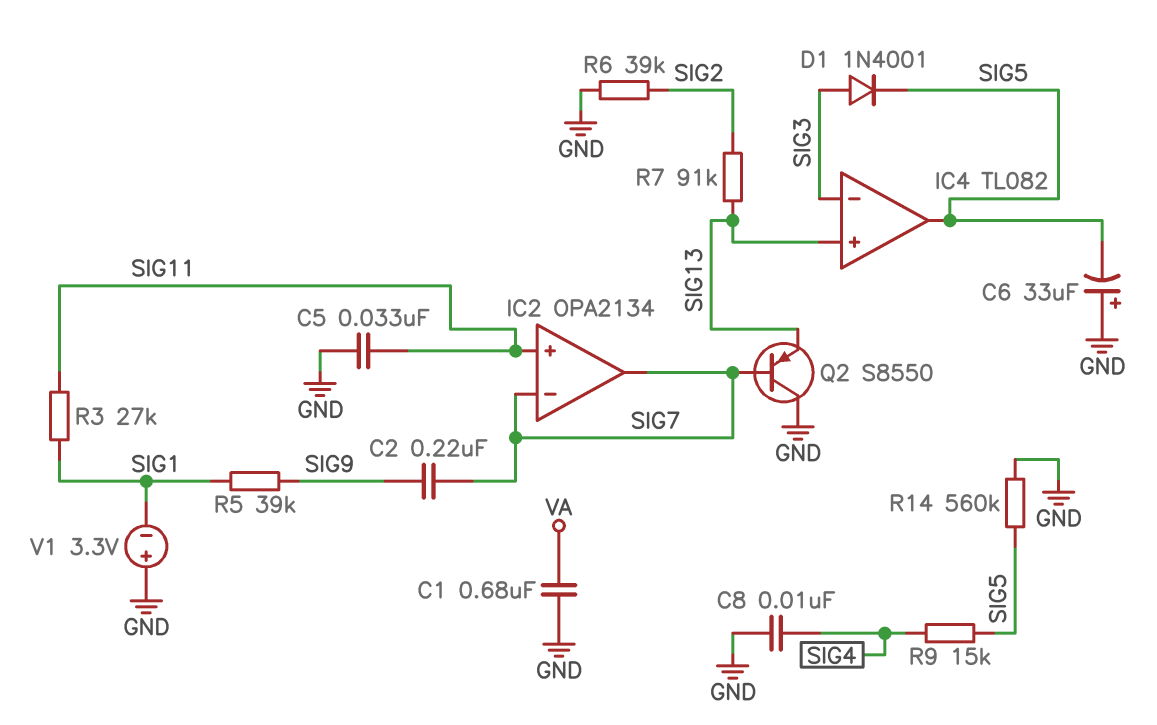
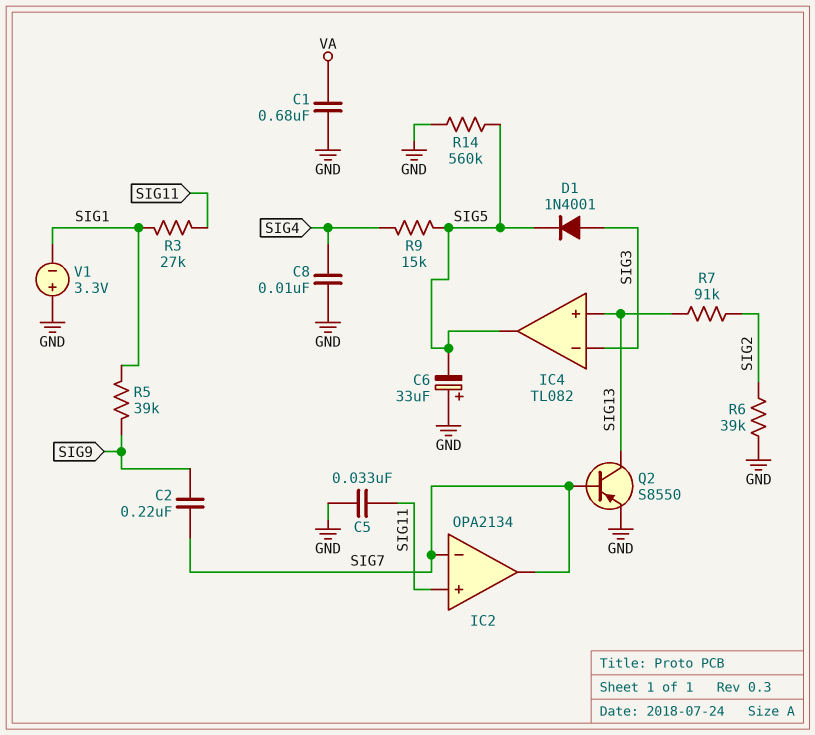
Q2: PNP S8550 (B SIG7, C GND, E SIG13) -> PNP S8550 (B SIG7, C SIG13, E GND)

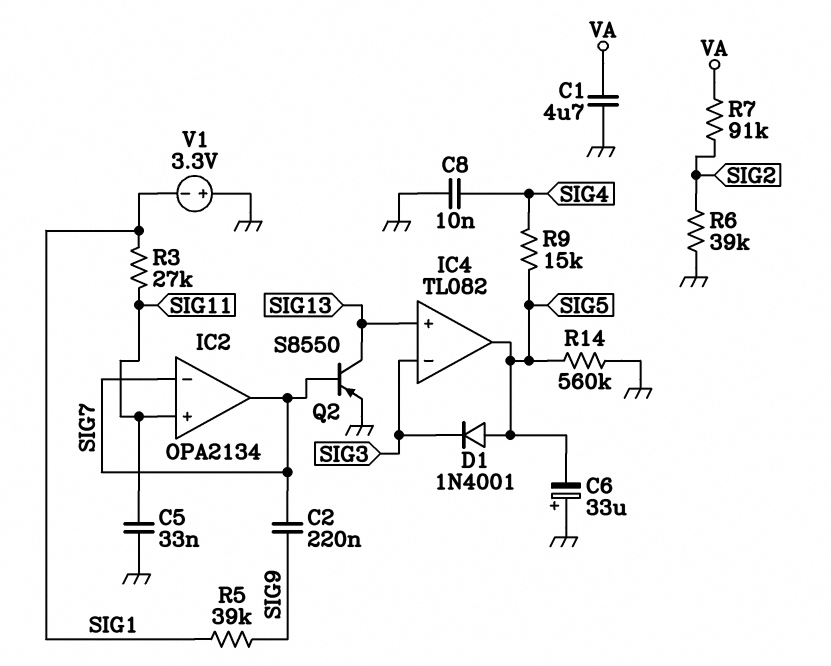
C1: 680nF (GND, VA) -> 4.7uF (GND, VA)
D1: diode 1N4001 (A SIG3, K SIG5) -> diode 1N4001 (A SIG5, K SIG3)
R7: 91k (SIG2, SIG13) -> 91k (SIG2, VA)

